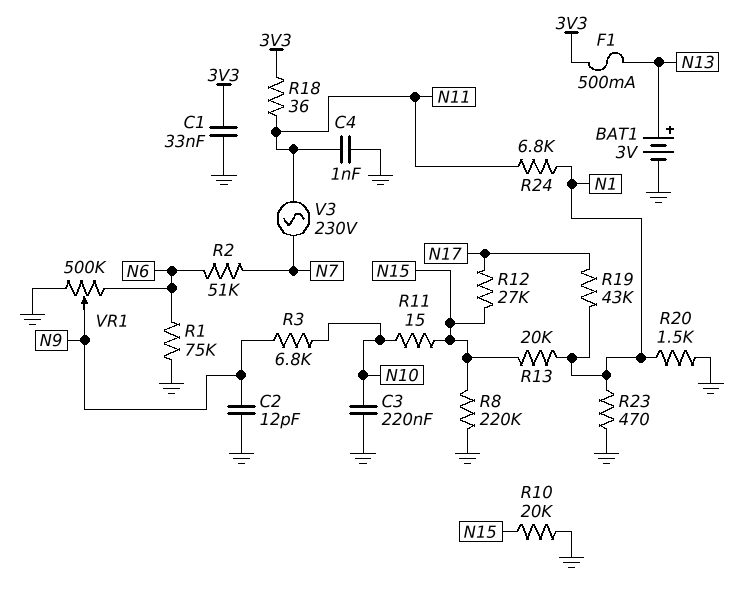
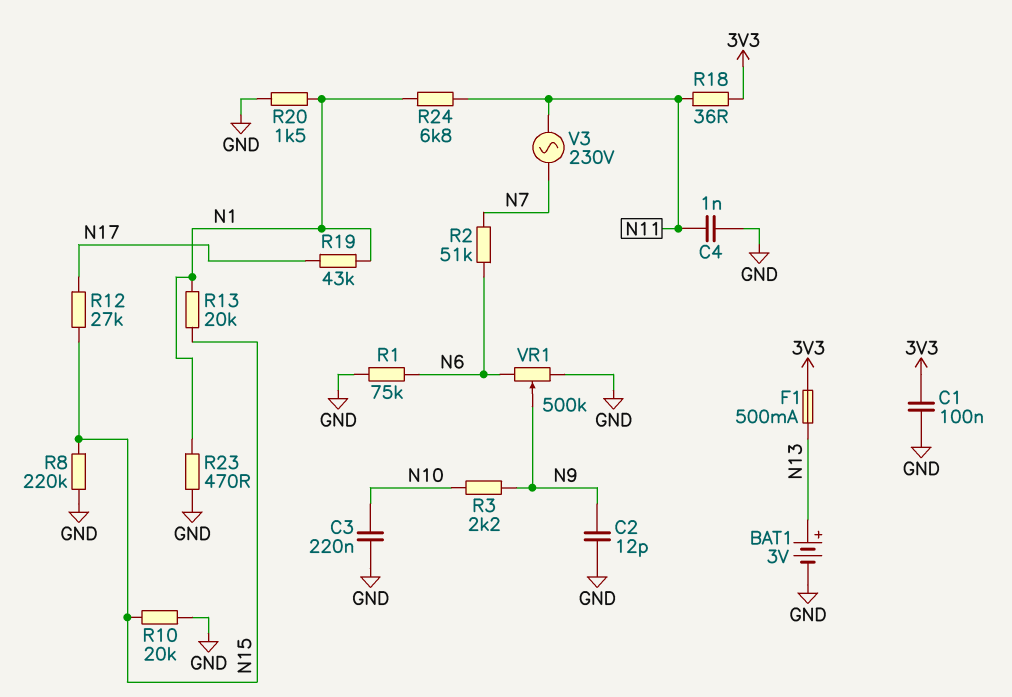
C1: 33nF (3V3, GND) -> 100nF (3V3, GND)
R3: 6.8k (N9, N10) -> 2.2k (N9, N10)
R11: 15 (N10, N15) -> none

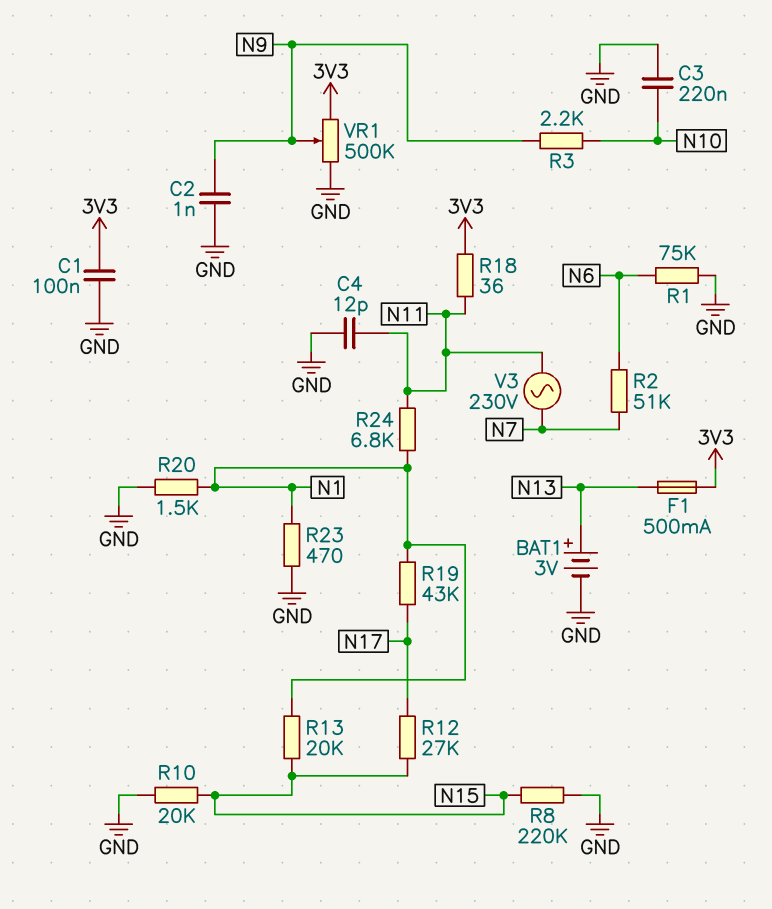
C2: 12pF (GND, N9) -> 1nF (GND, N9)
C4: 1nF (GND, N11) -> 12pF (GND, N11)
VR1: 500k (GND, N6, wiper N9) -> 500k (3V3, GND, wiper N9)

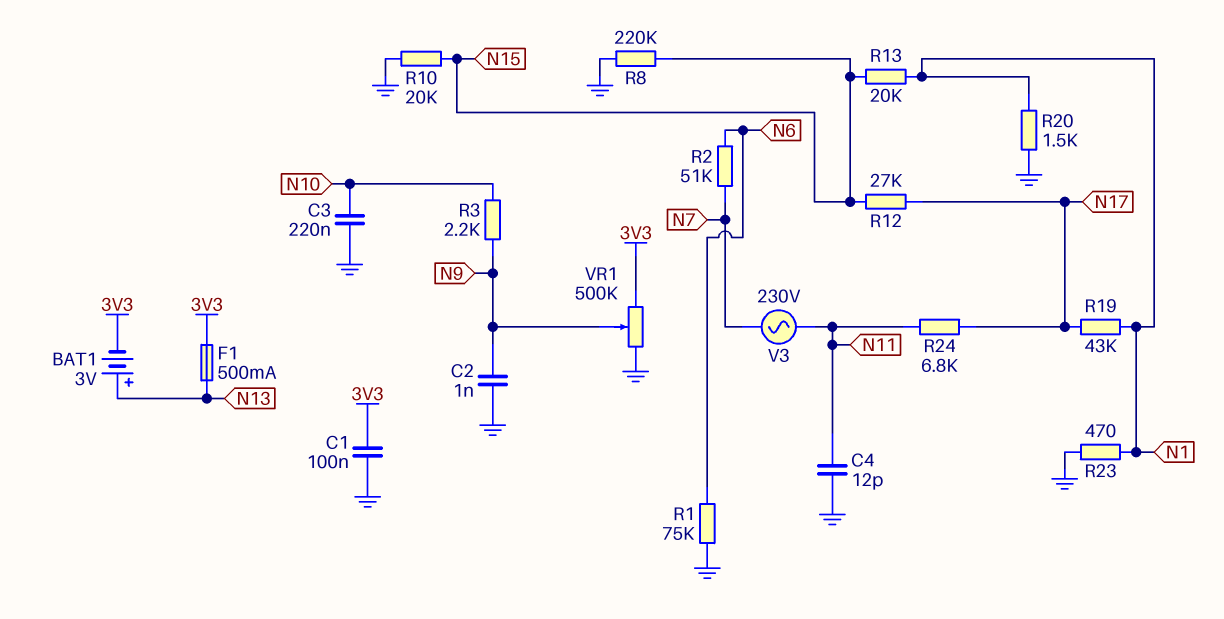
BAT1: 3V (plus N13, minus GND) -> 3V (plus N13, minus 3V3)
R18: 36 (3V3, N11) -> none
R24: 6.8k (N1, N11) -> 6.8k (N11, N17)

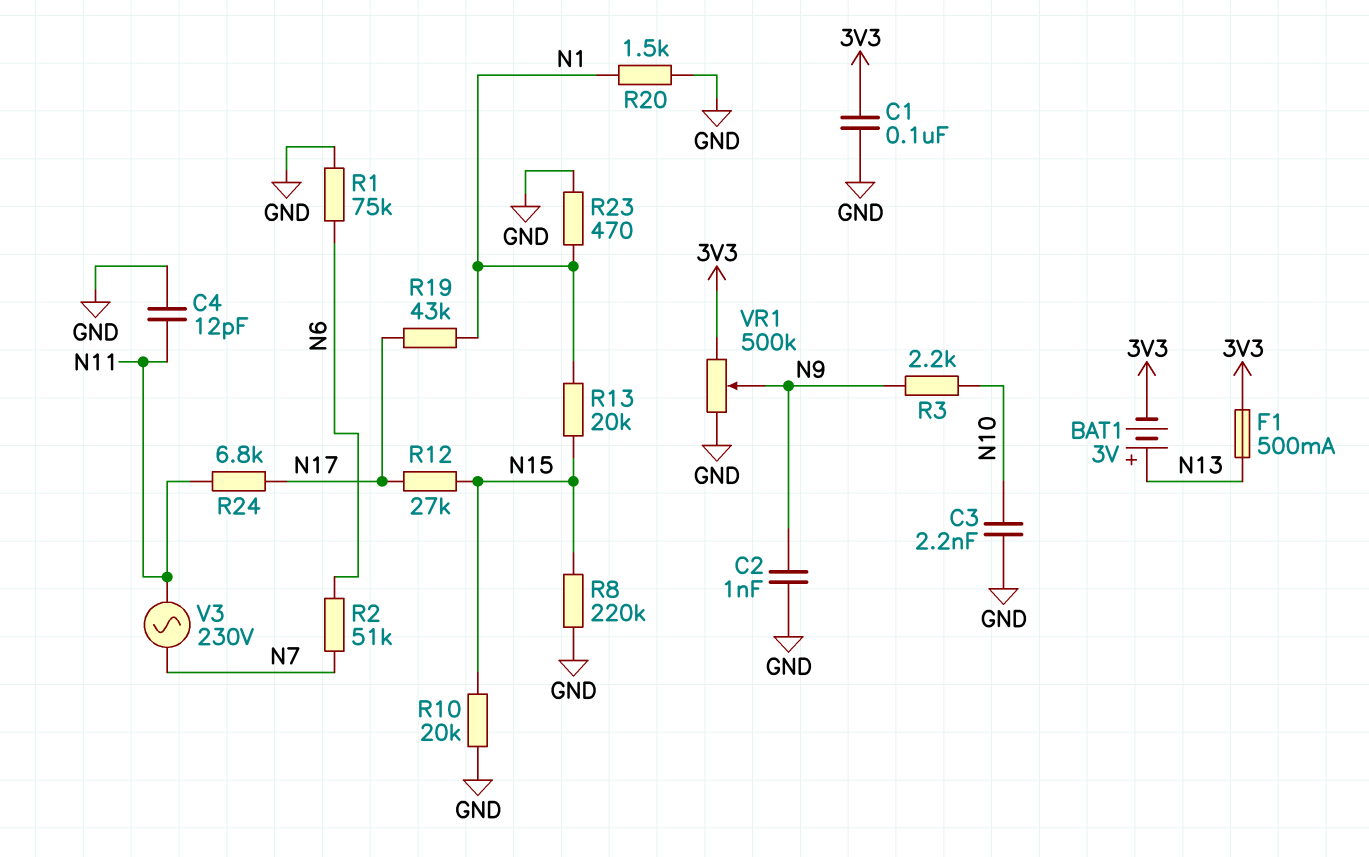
C3: 220nF (GND, N10) -> 2.2nF (GND, N10)

